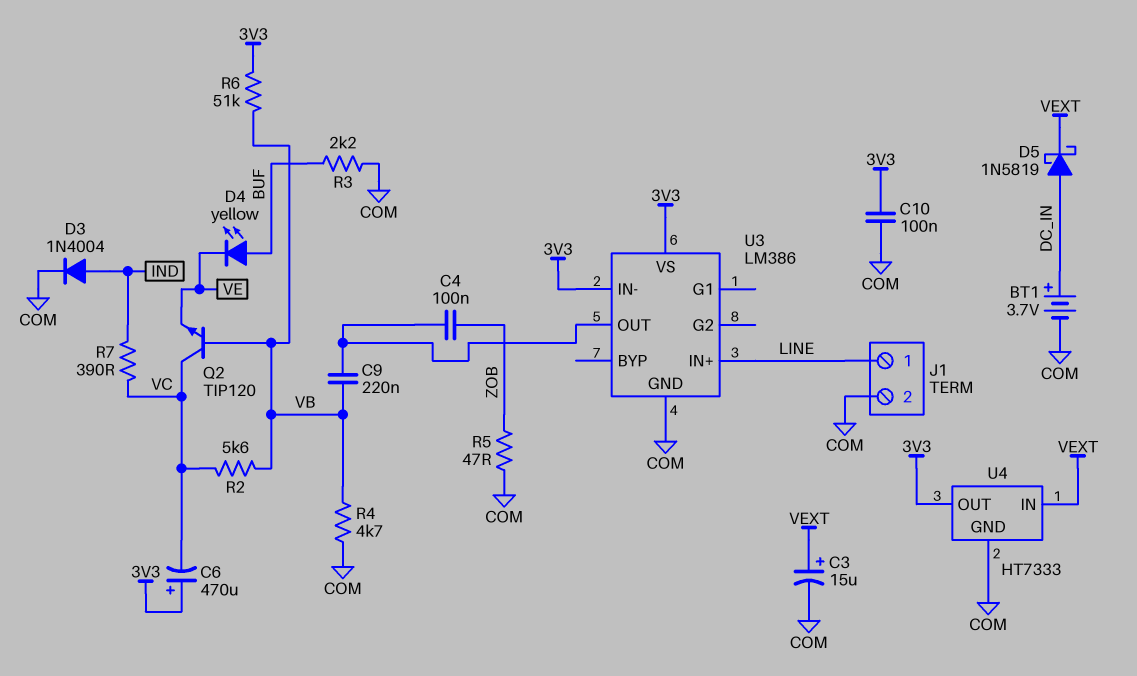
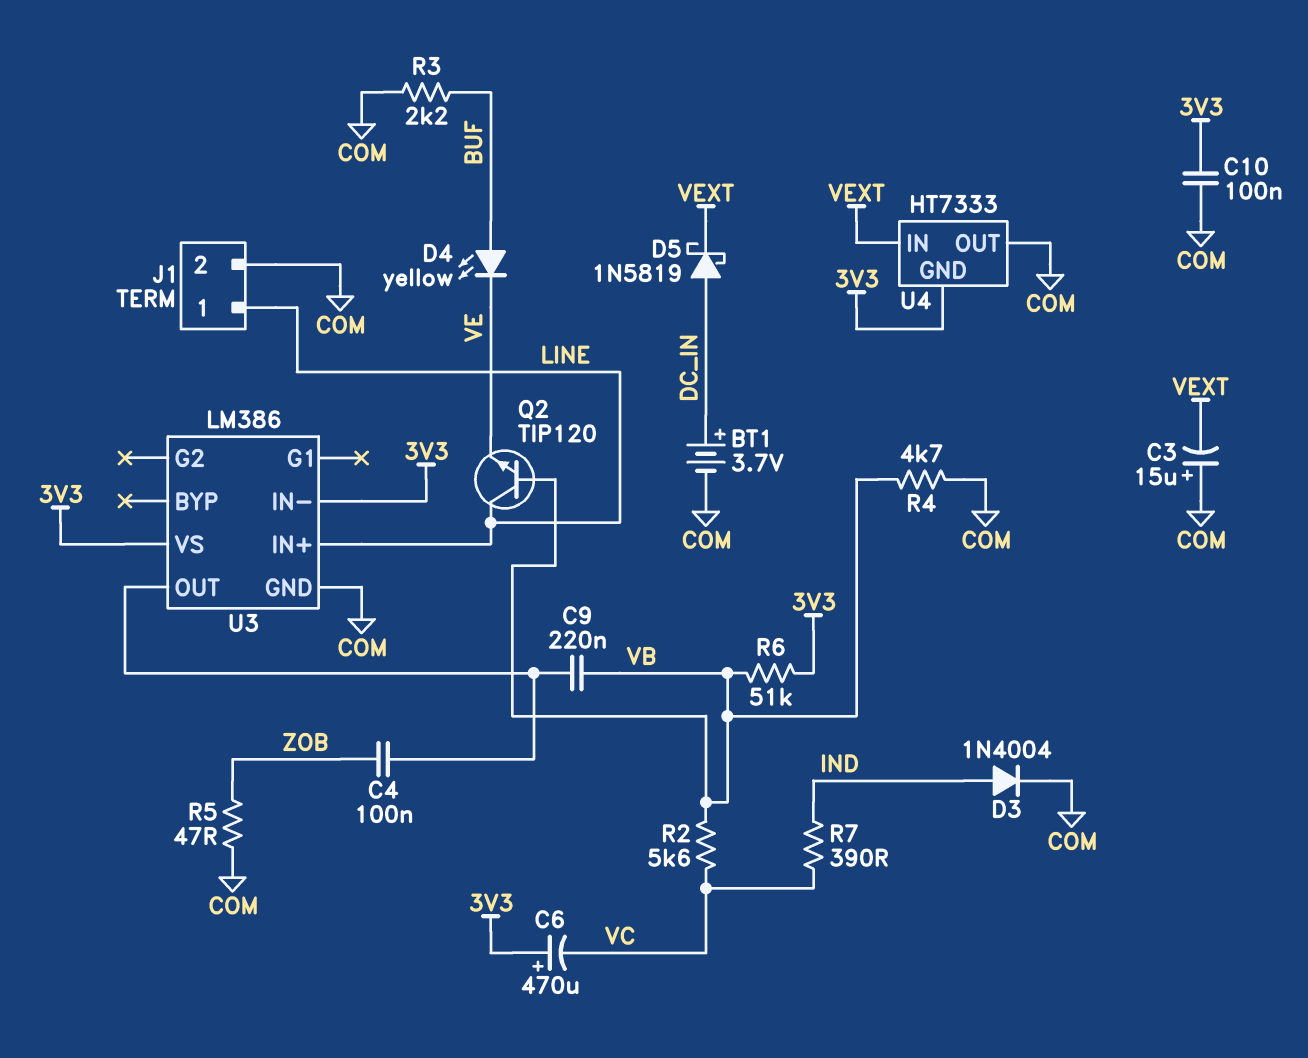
C3: 15uF (plus VEXT, minus COM) -> 15uF (plus COM, minus VEXT)
Q2: NPN TIP120 (B VB, C VC, E VE) -> NPN TIP120 (B VB, C LINE, E VE)
U4 pin GND: COM -> 3V3
U4 pin OUT: 3V3 -> COM

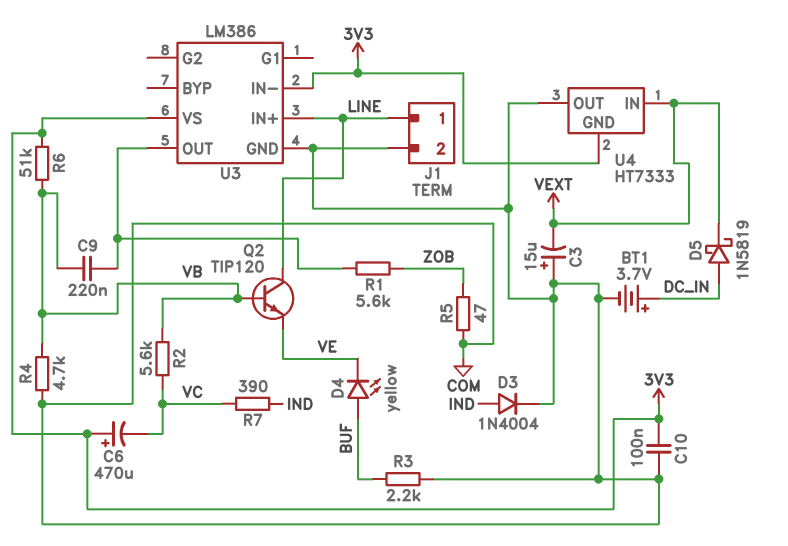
C4: 100nF (U3/OUT, ZOB) -> none
R1: none -> 5.6k (U3/OUT, ZOB)

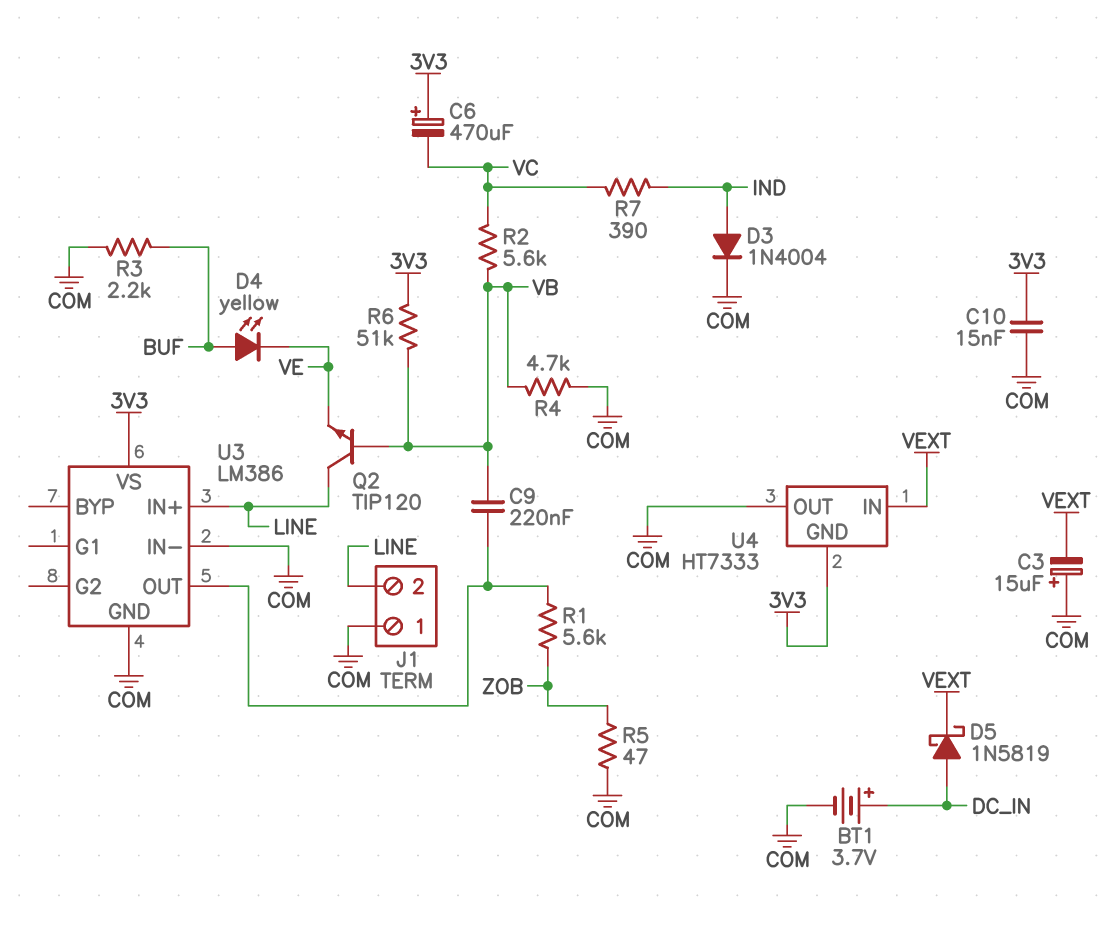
C10: 100nF (3V3, COM) -> 15nF (3V3, COM)
J1 pin 1: LINE -> COM
J1 pin 2: COM -> LINE
U3 pin IN-: 3V3 -> COM

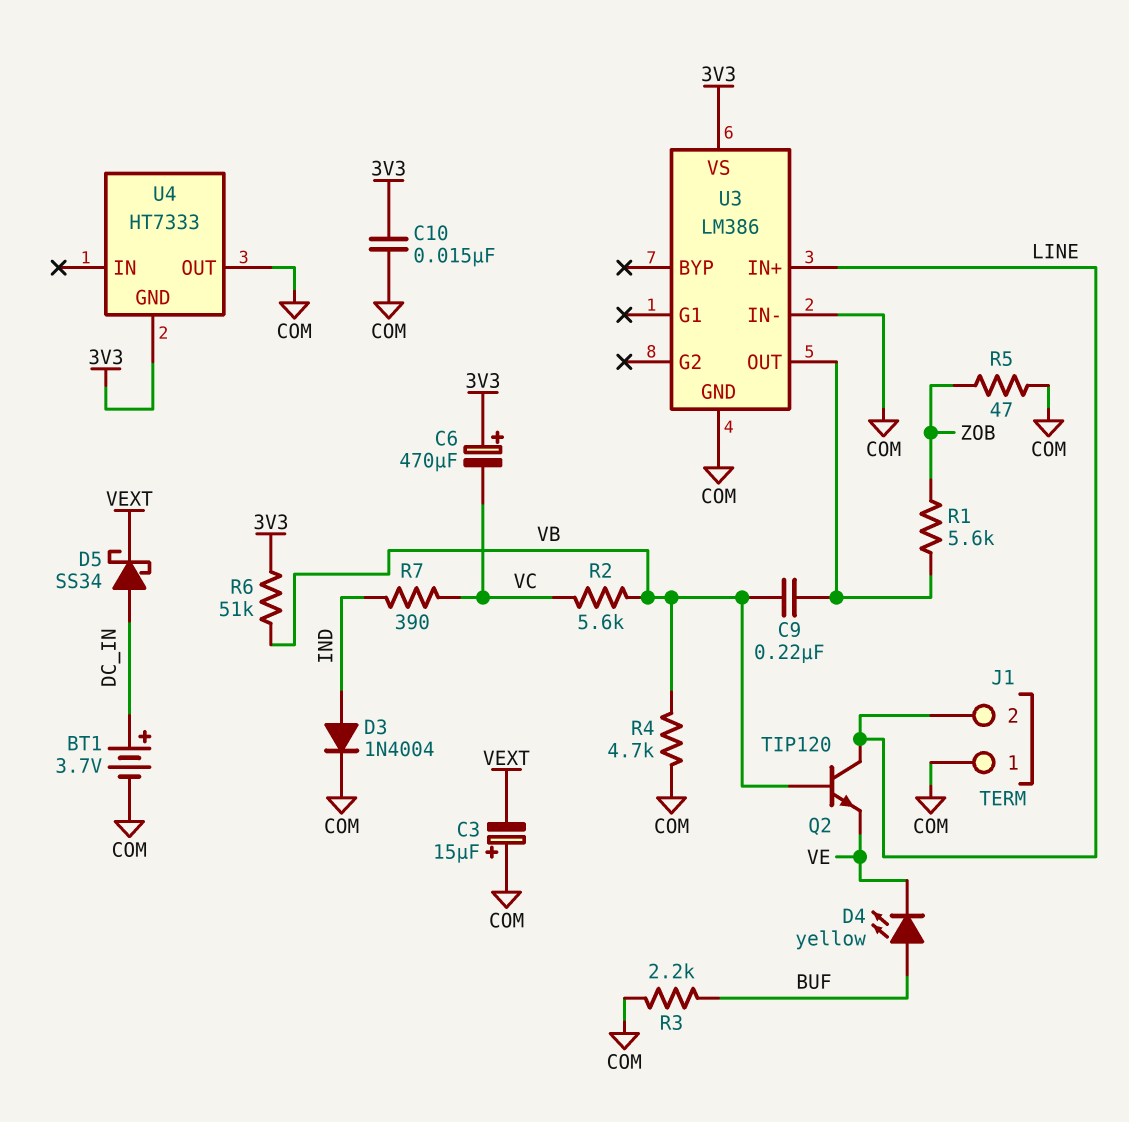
D5: schottky 1N5819 (A DC_IN, K VEXT) -> schottky SS34 (A DC_IN, K VEXT)
U4 pin IN: VEXT -> none

